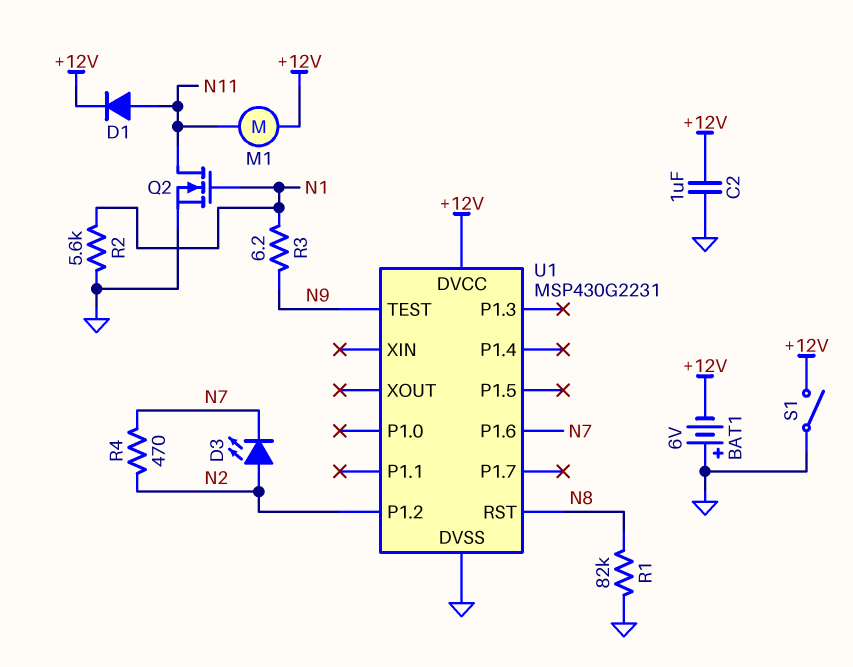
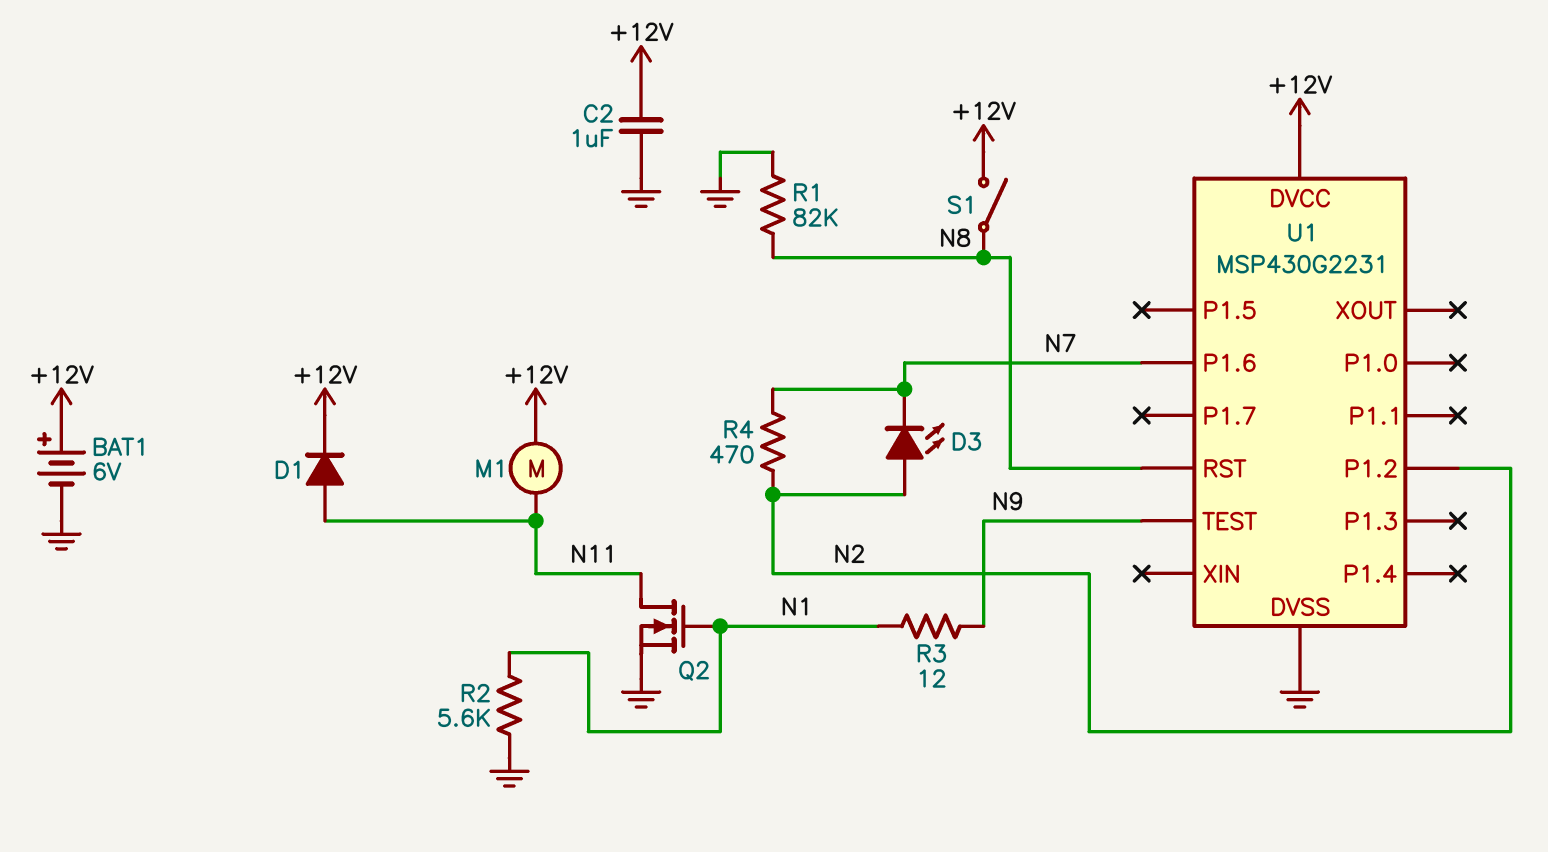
BAT1: 6V (plus GND, minus +12V) -> 6V (plus +12V, minus GND)
R3: 6.2 (N1, N9) -> 12 (N1, N9)
S1: switch (+12V, GND) -> switch (+12V, N8)

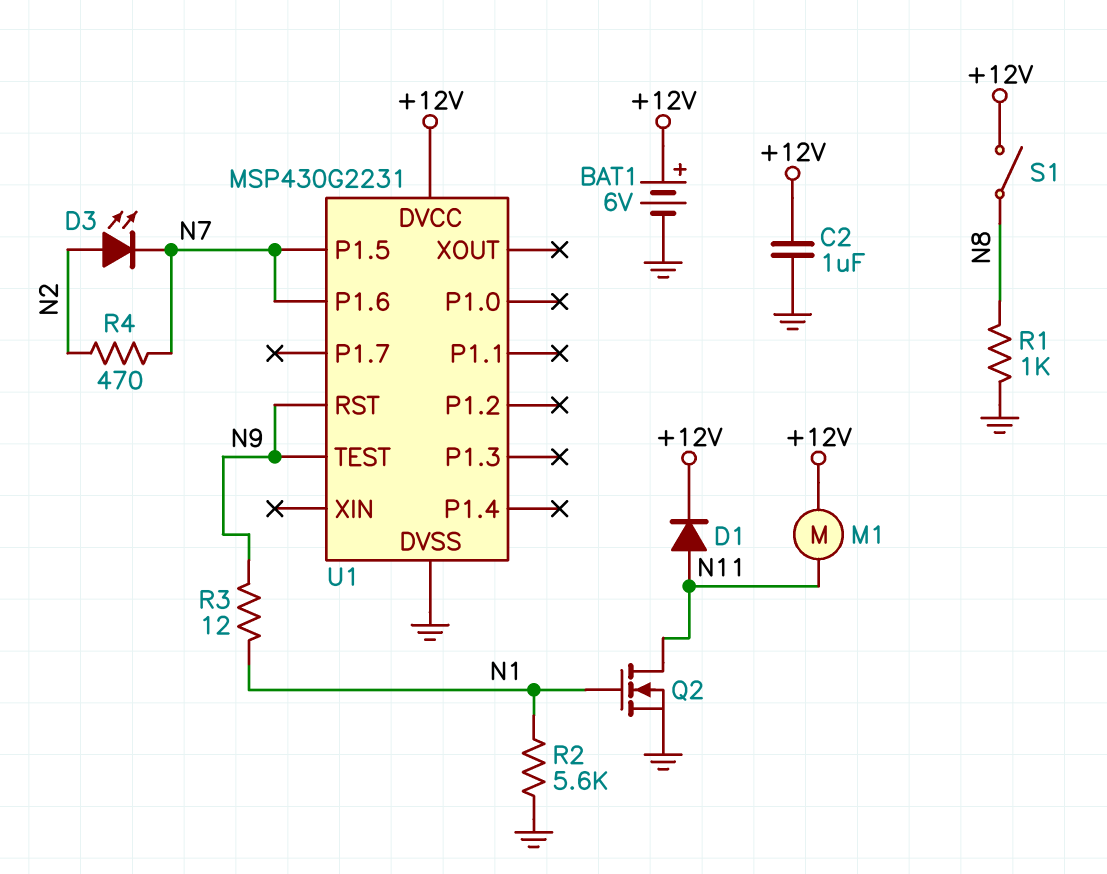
R1: 82k (GND, N8) -> 1k (GND, N8)
U1 pin P1.2: N2 -> none
U1 pin P1.5: none -> N7
U1 pin RST: N8 -> N9

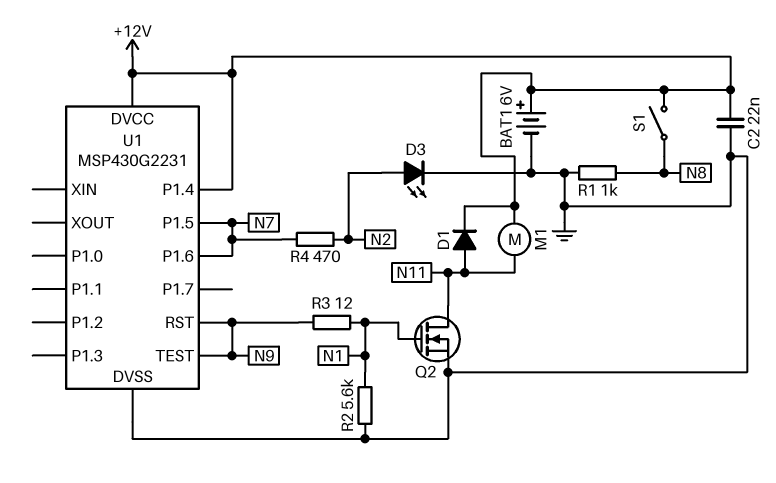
C2: 1uF (+12V, GND) -> 22nF (+12V, GND)
D3: LED (A N2, K N7) -> LED (A N2, K GND)
U1 pin P1.4: none -> +12V

